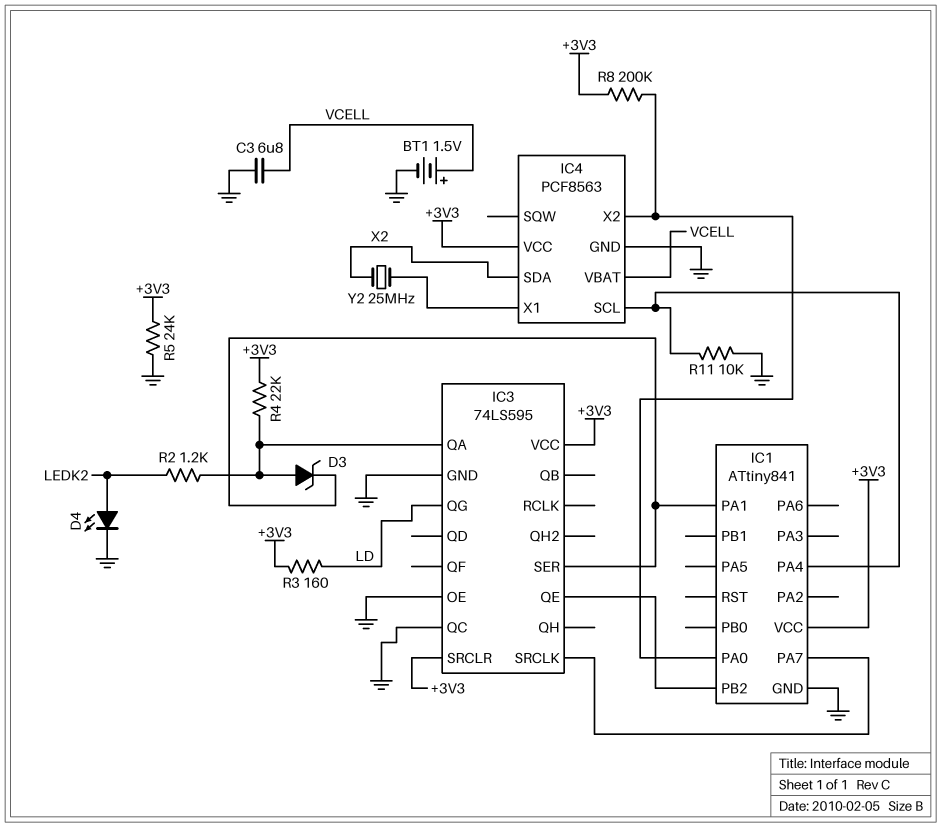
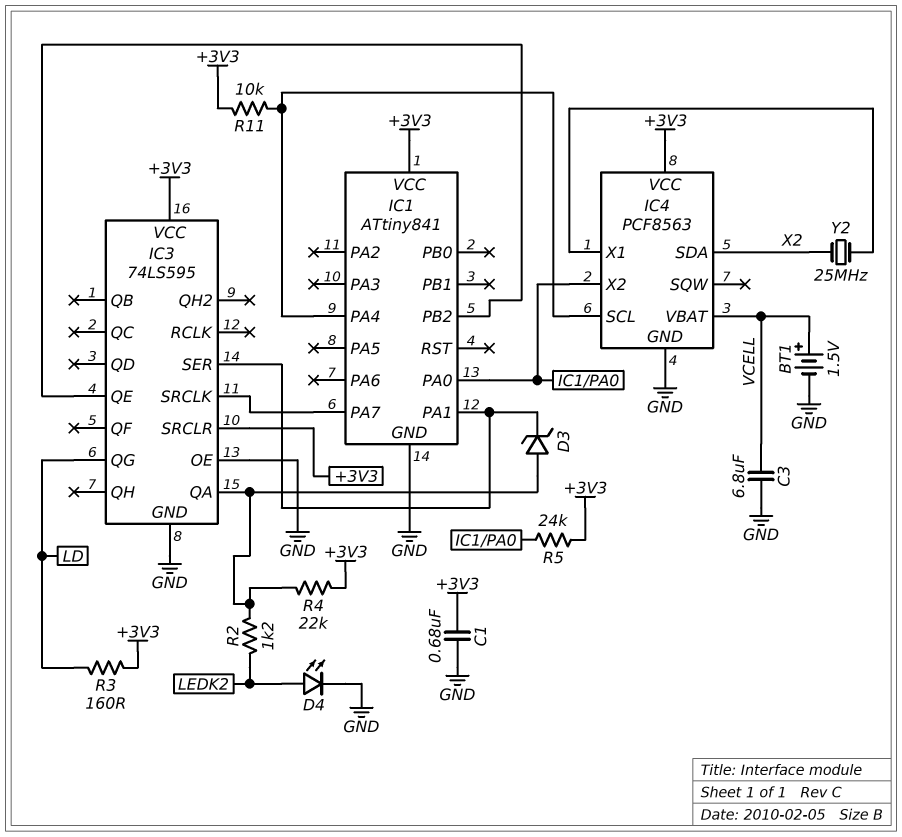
C1: none -> 680nF (+3V3, GND)
IC3 pin QC: GND -> none
R5: 24k (+3V3, GND) -> 24k (+3V3, IC1/PA0)
R8: 200k (+3V3, IC1/PA0) -> none
R11: 10k (GND, IC1/PA4) -> 10k (+3V3, IC1/PA4)

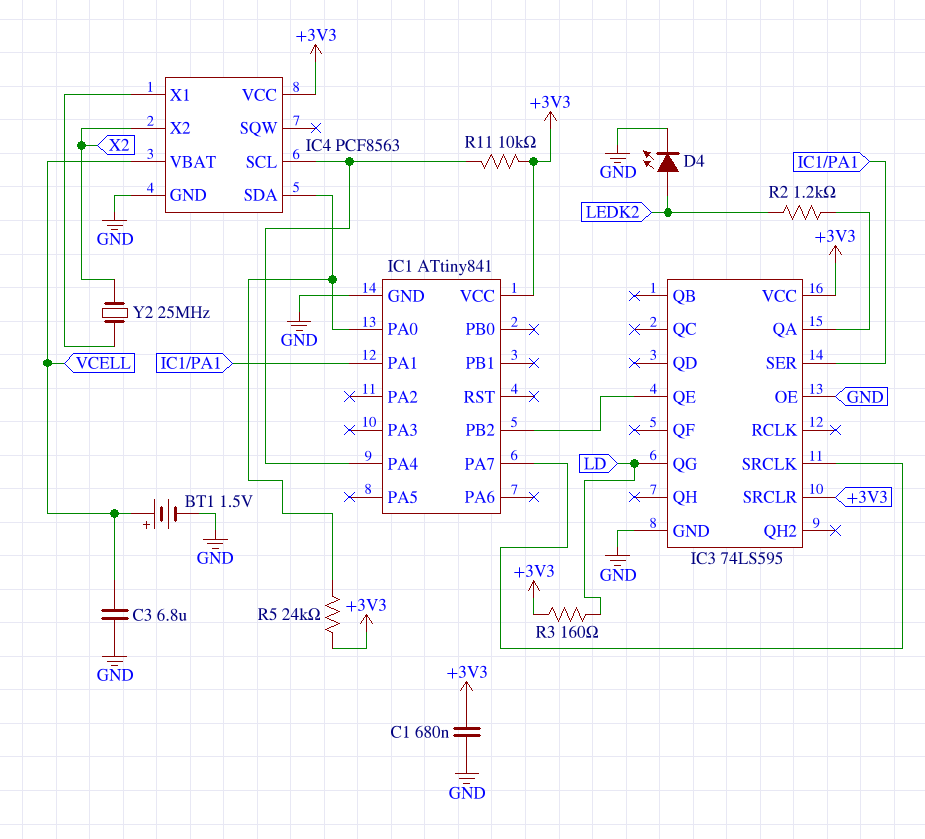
D3: zener (A IC3/QA, K IC1/PA1) -> none
IC4 pin SDA: X2 -> IC1/PA0
IC4 pin X2: IC1/PA0 -> X2
R4: 22k (+3V3, IC3/QA) -> none

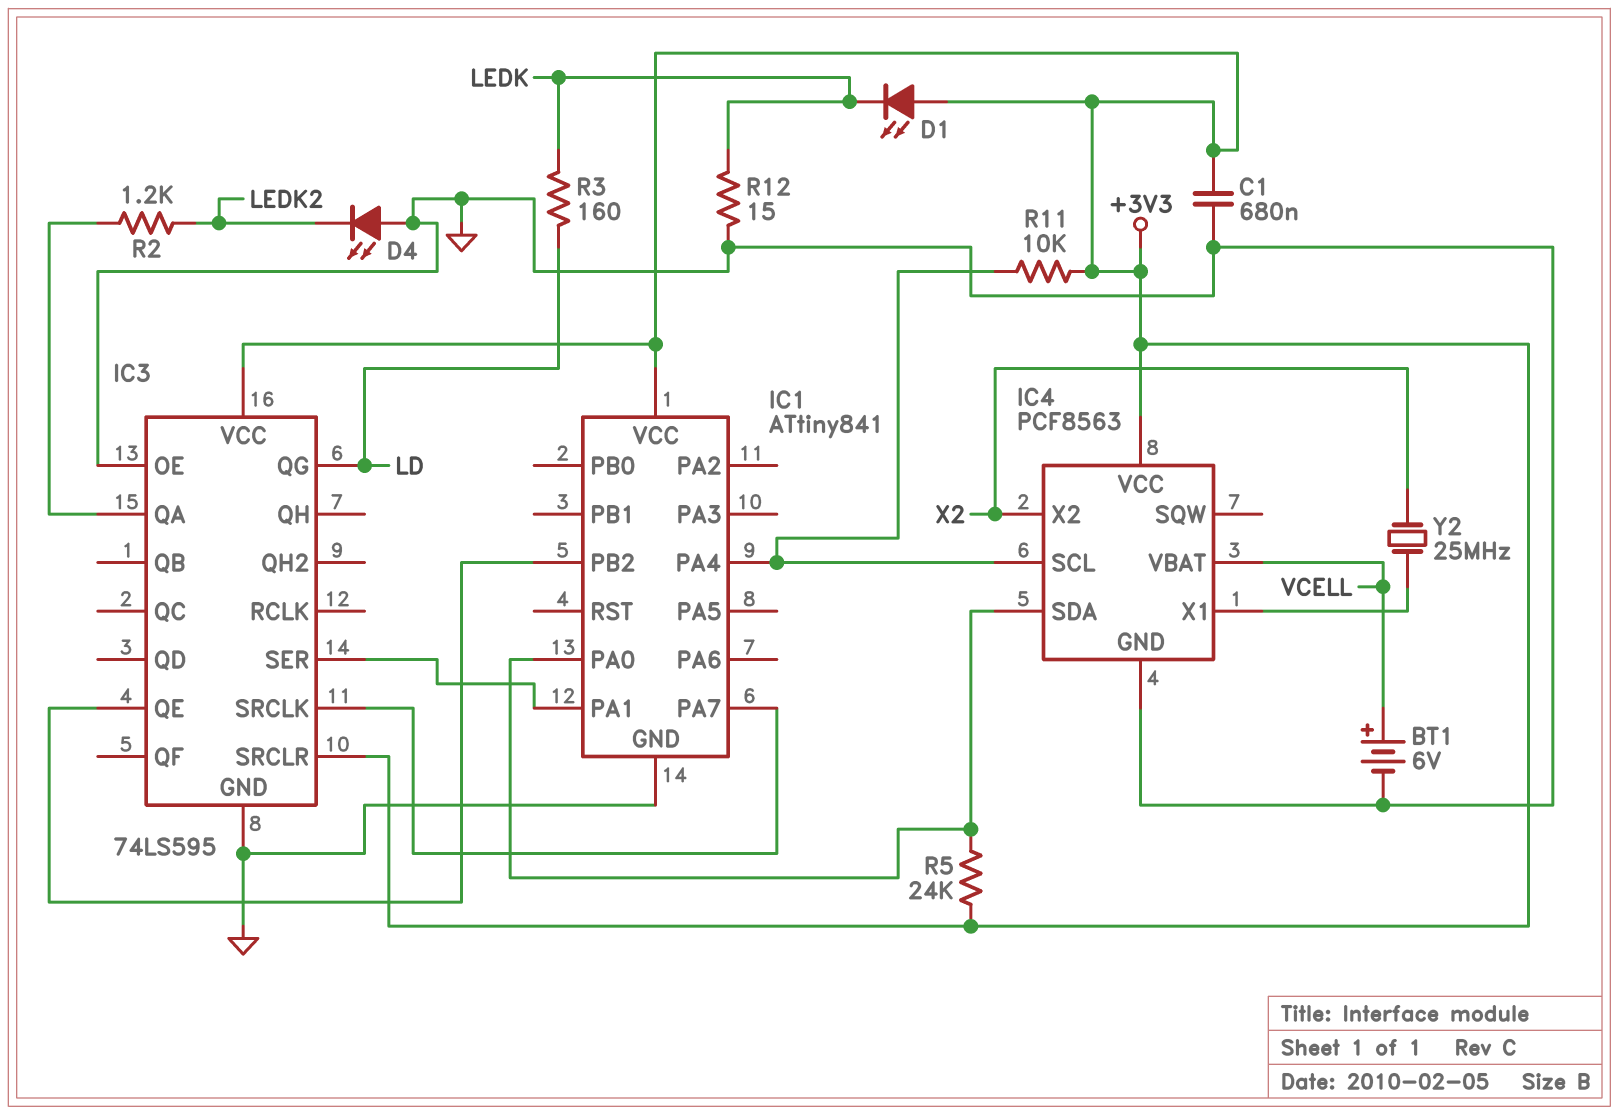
BT1: 1.5V (plus VCELL, minus GND) -> 6V (plus VCELL, minus GND)
C3: 6.8uF (GND, VCELL) -> none
D1: none -> LED (A +3V3, K LEDK)
D4: LED (A LEDK2, K GND) -> LED (A GND, K LEDK2)
R3: 160 (+3V3, LD) -> 160 (LD, LEDK)
R12: none -> 15 (GND, LEDK)

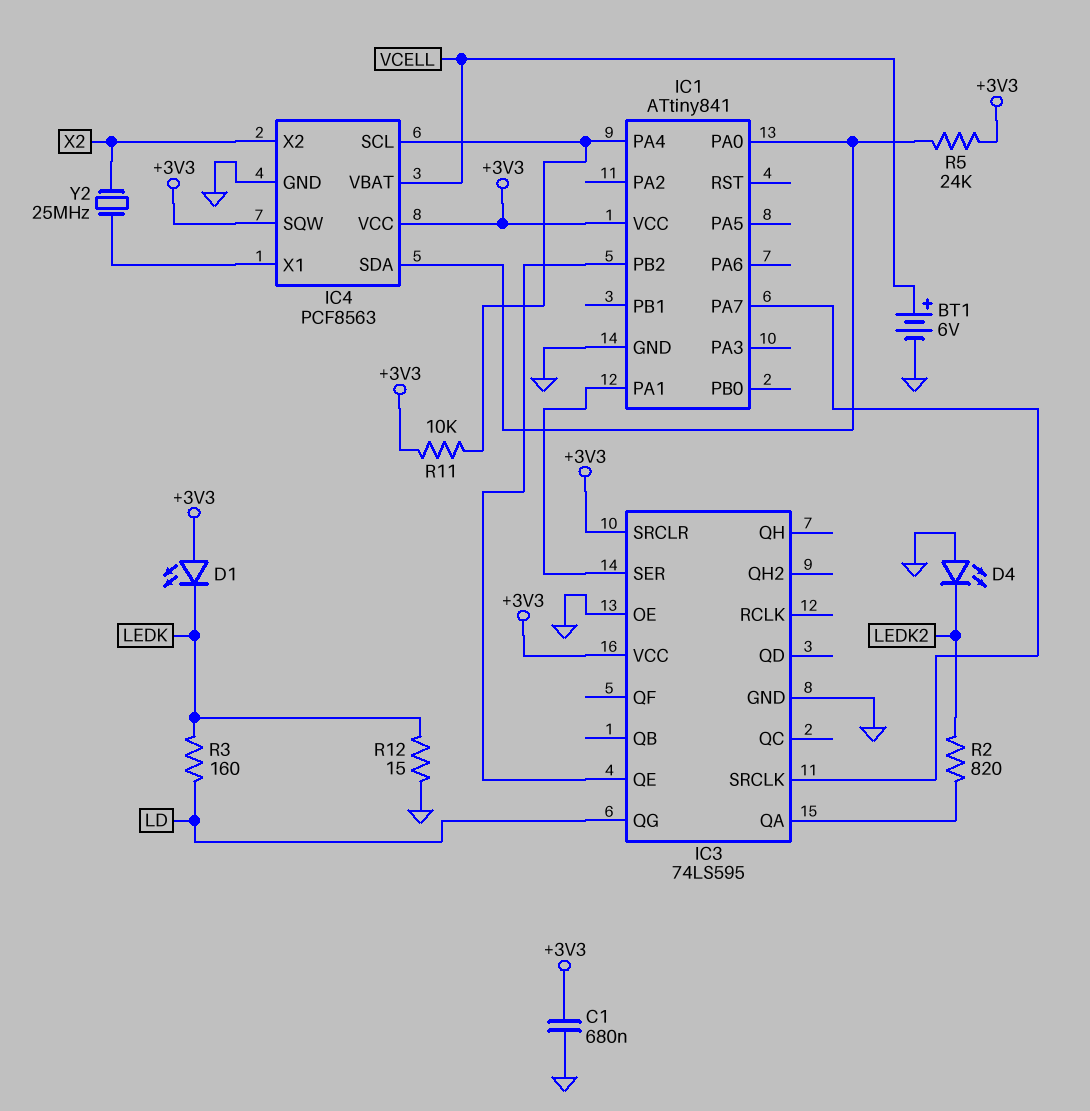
IC4 pin SQW: none -> +3V3
R2: 1.2k (IC3/QA, LEDK2) -> 820 (IC3/QA, LEDK2)

